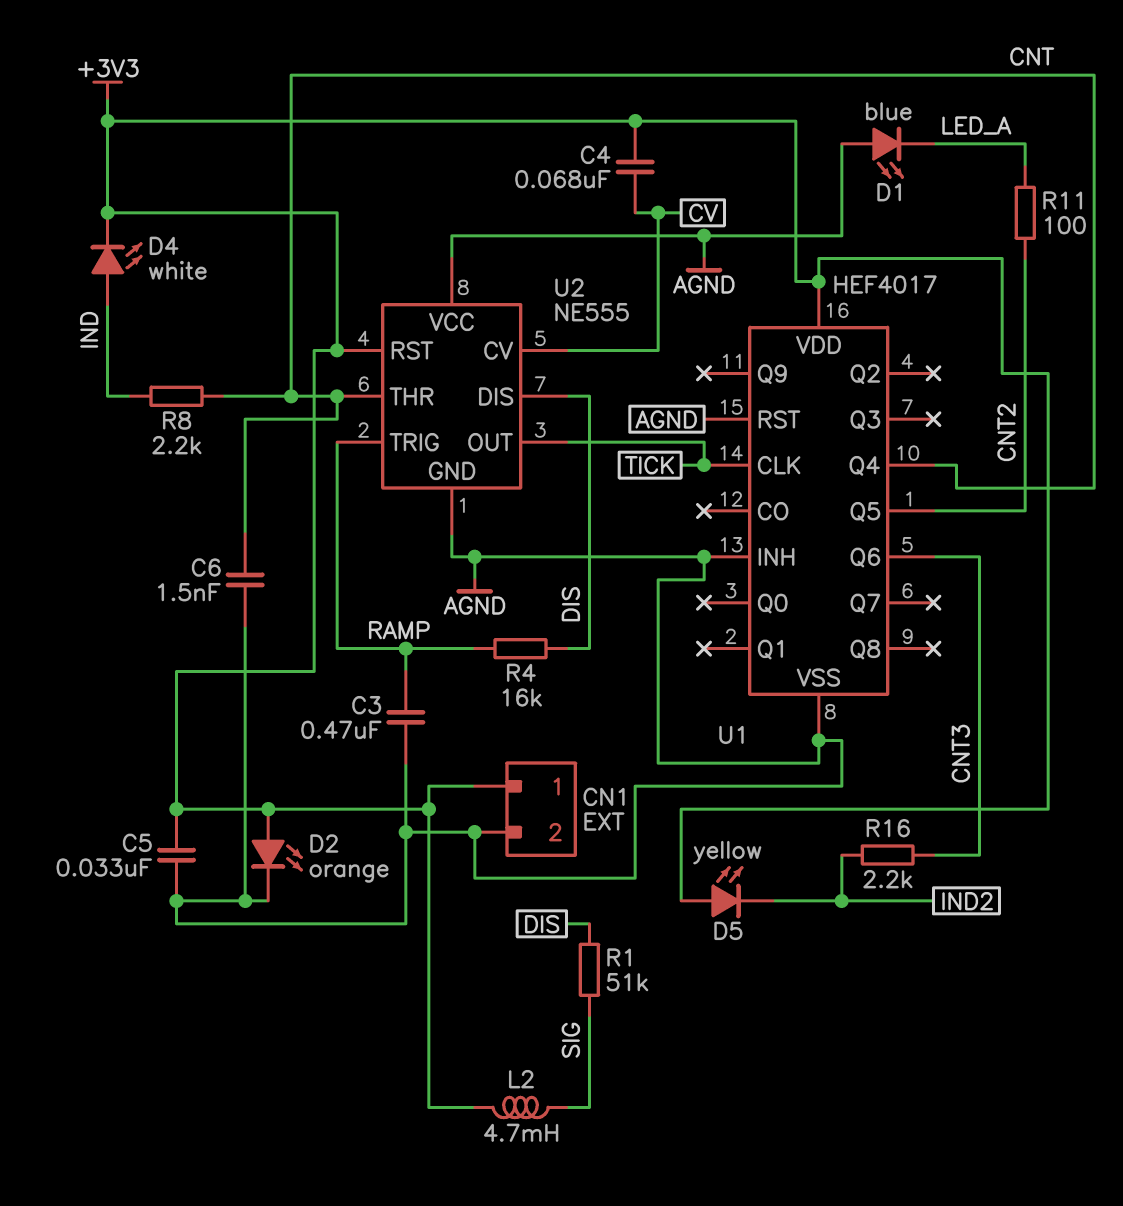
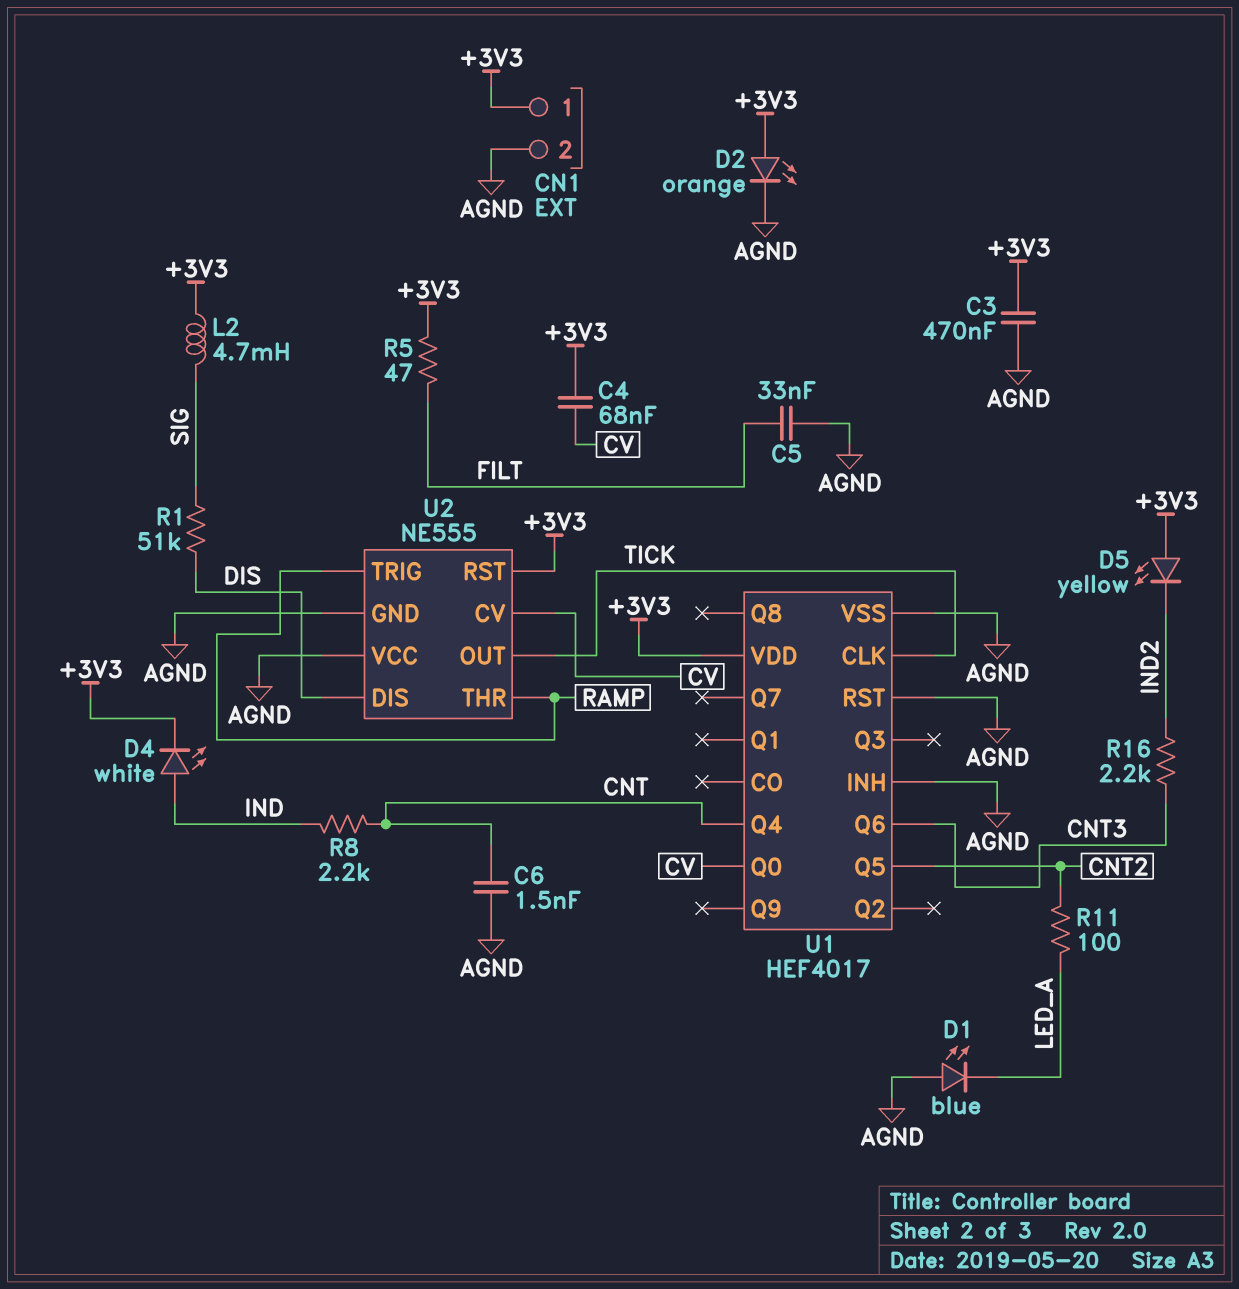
C3: 470nF (AGND, RAMP) -> 470nF (+3V3, AGND)
C5: 33nF (+3V3, AGND) -> 33nF (AGND, FILT)
R4: 16k (DIS, RAMP) -> none
R5: none -> 47 (+3V3, FILT)
U1 pin Q0: none -> CV
U2 pin THR: CNT -> RAMP

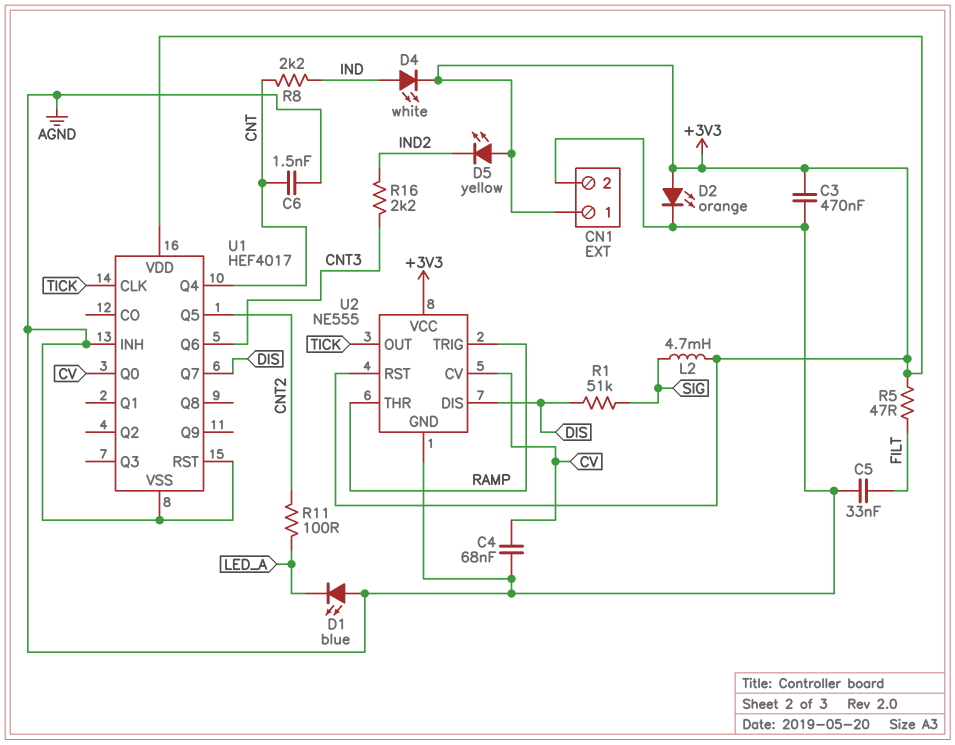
C4: 68nF (+3V3, CV) -> 68nF (AGND, CV)
U1 pin Q7: none -> DIS
U2 pin VCC: AGND -> +3V3

